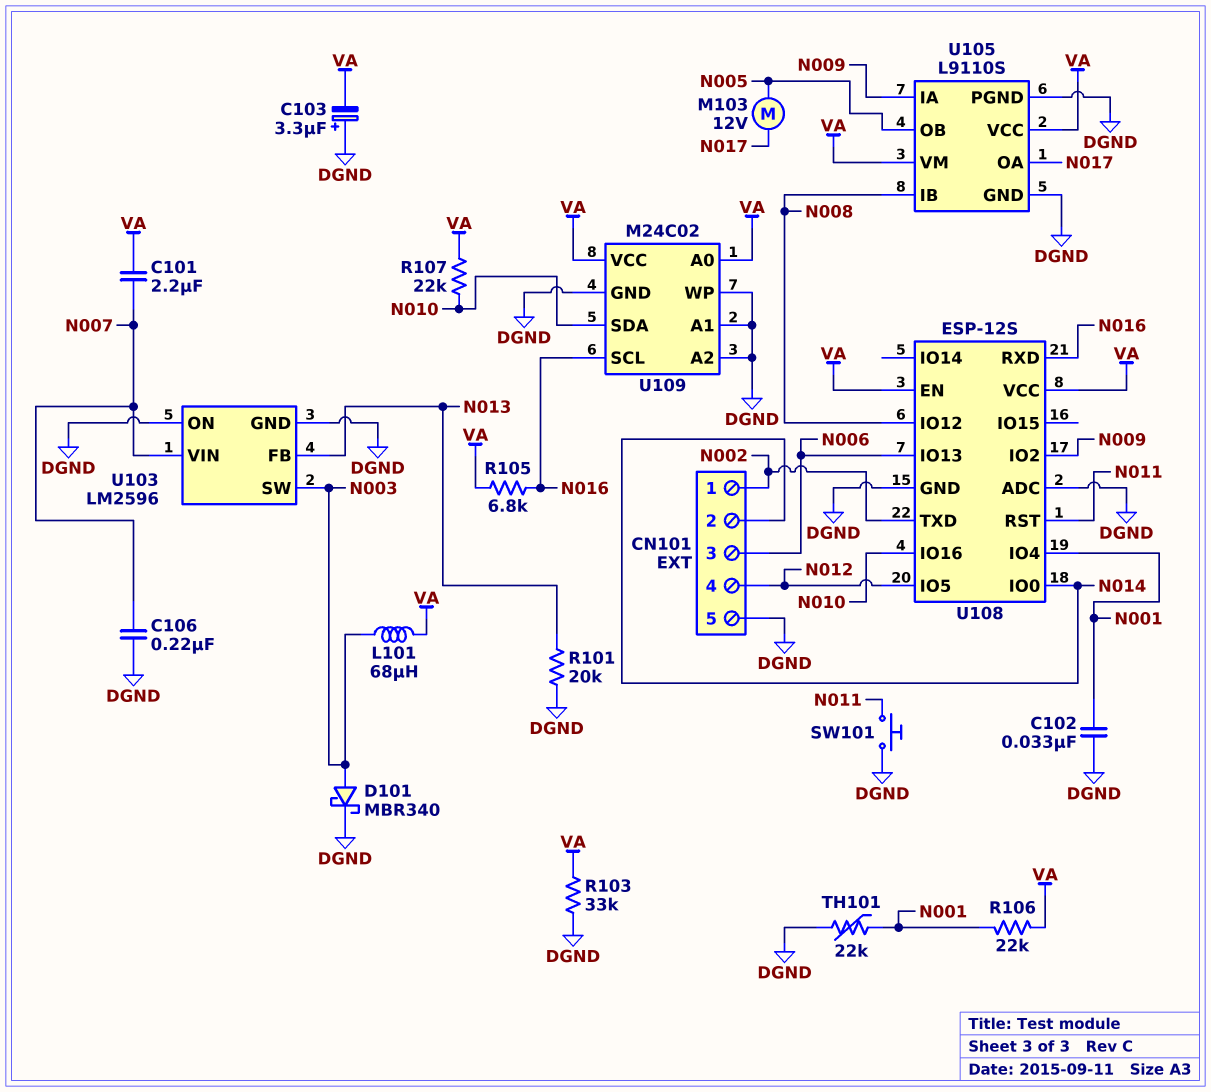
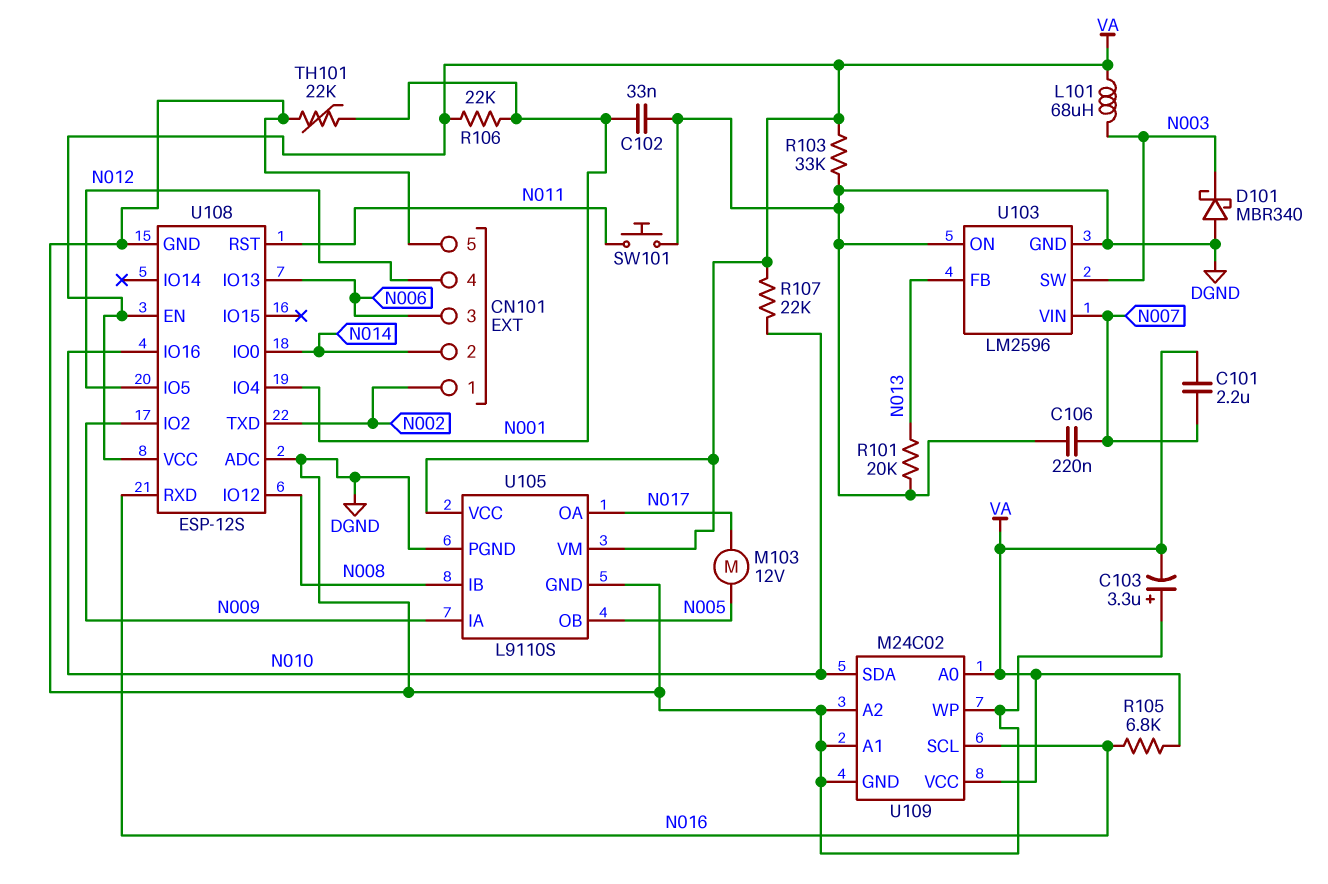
D101: schottky MBR340 (A N003, K DGND) -> schottky MBR340 (A DGND, K N003)

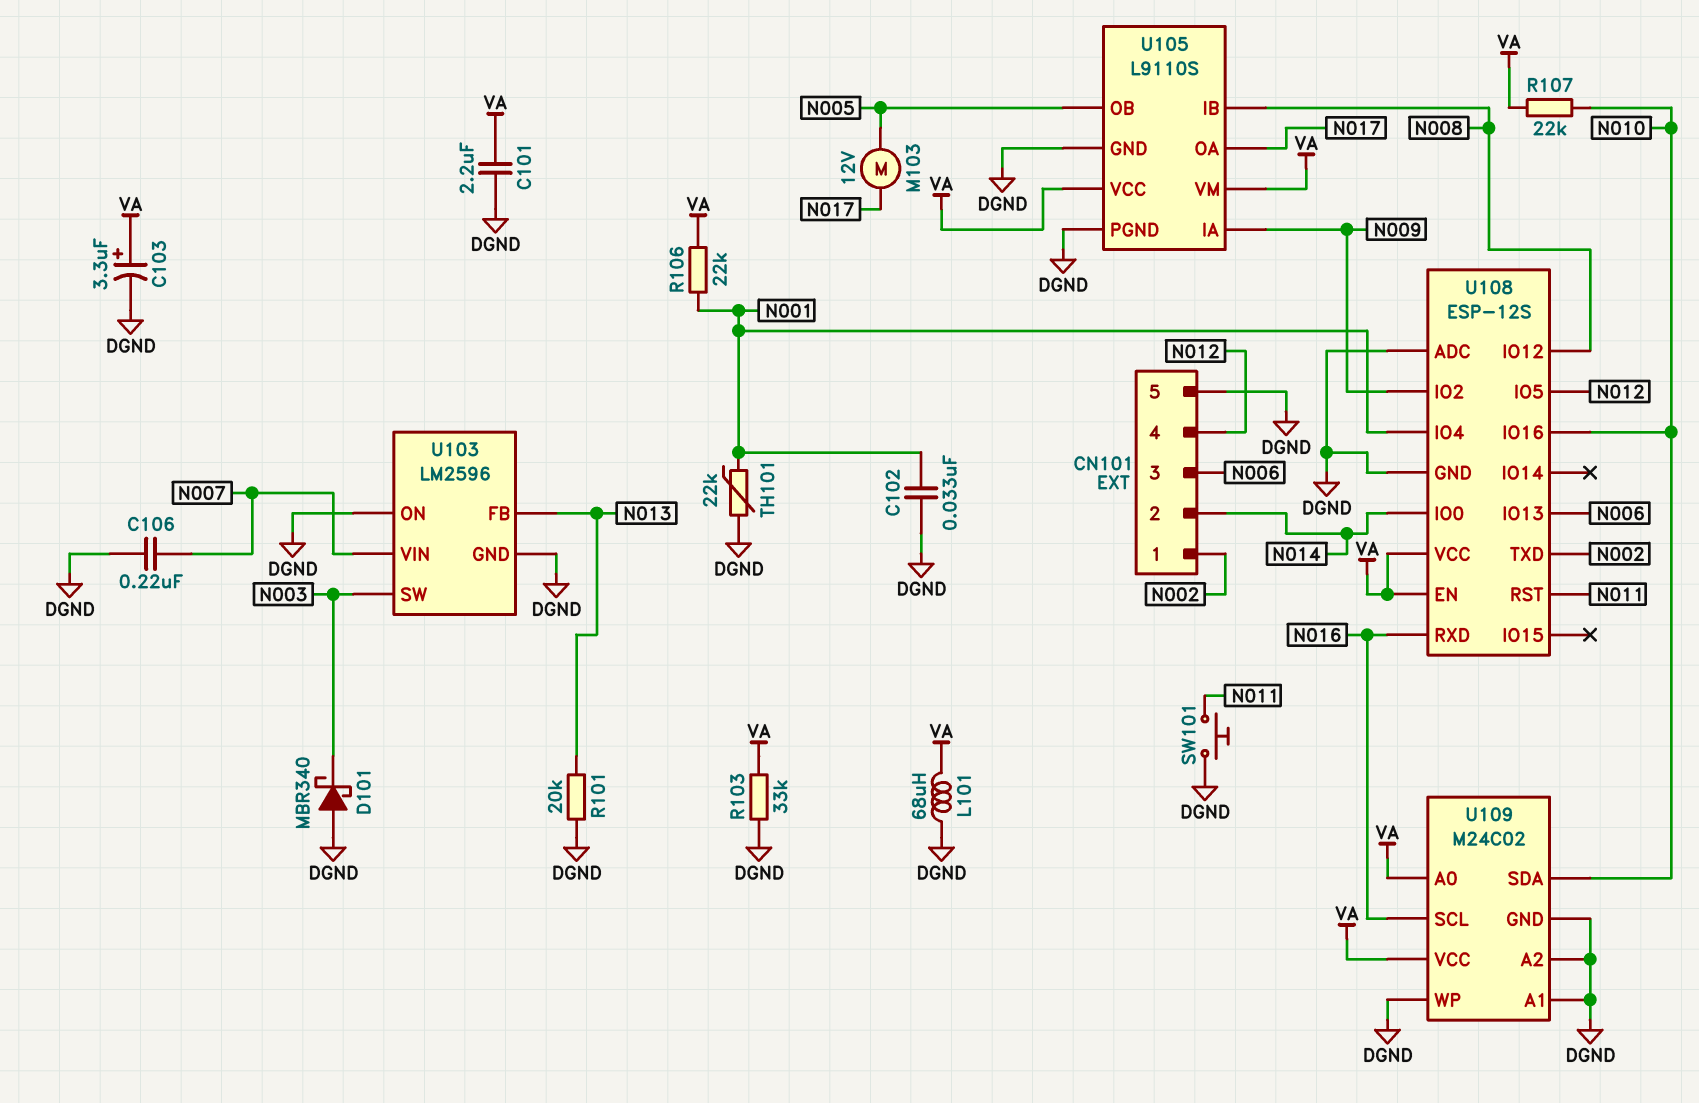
C101: 2.2uF (N007, VA) -> 2.2uF (DGND, VA)
C103: 3.3uF (plus DGND, minus VA) -> 3.3uF (plus VA, minus DGND)
L101: 68uH (N003, VA) -> 68uH (DGND, VA)
R105: 6.8k (N016, VA) -> none

